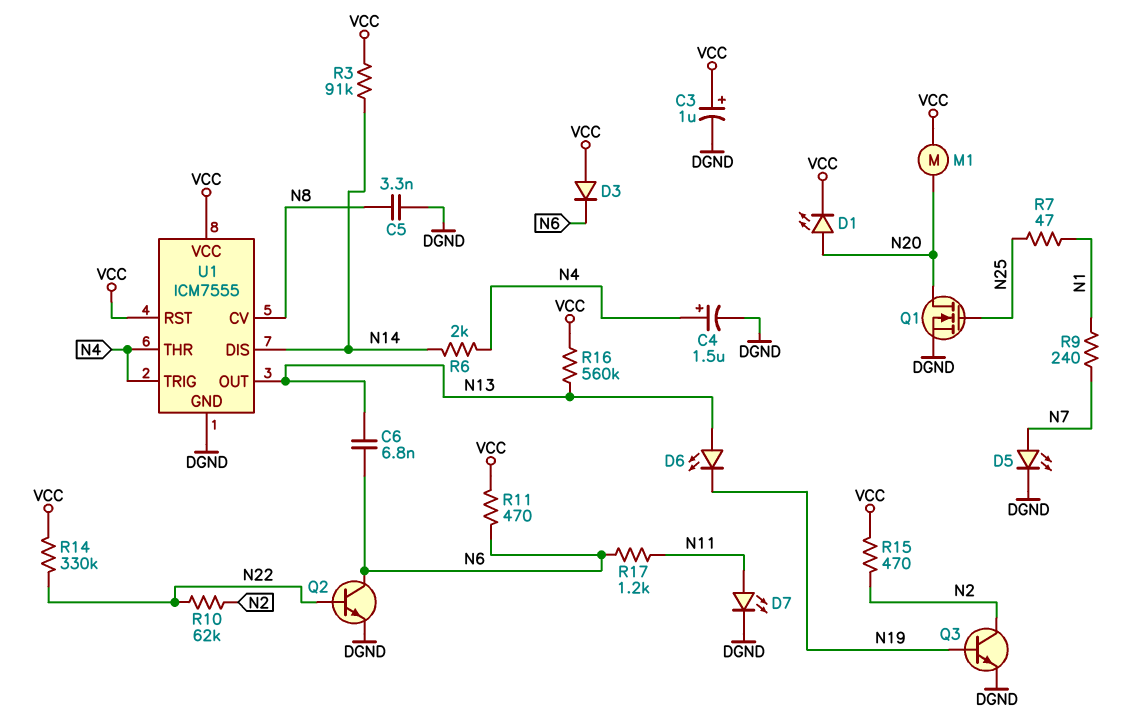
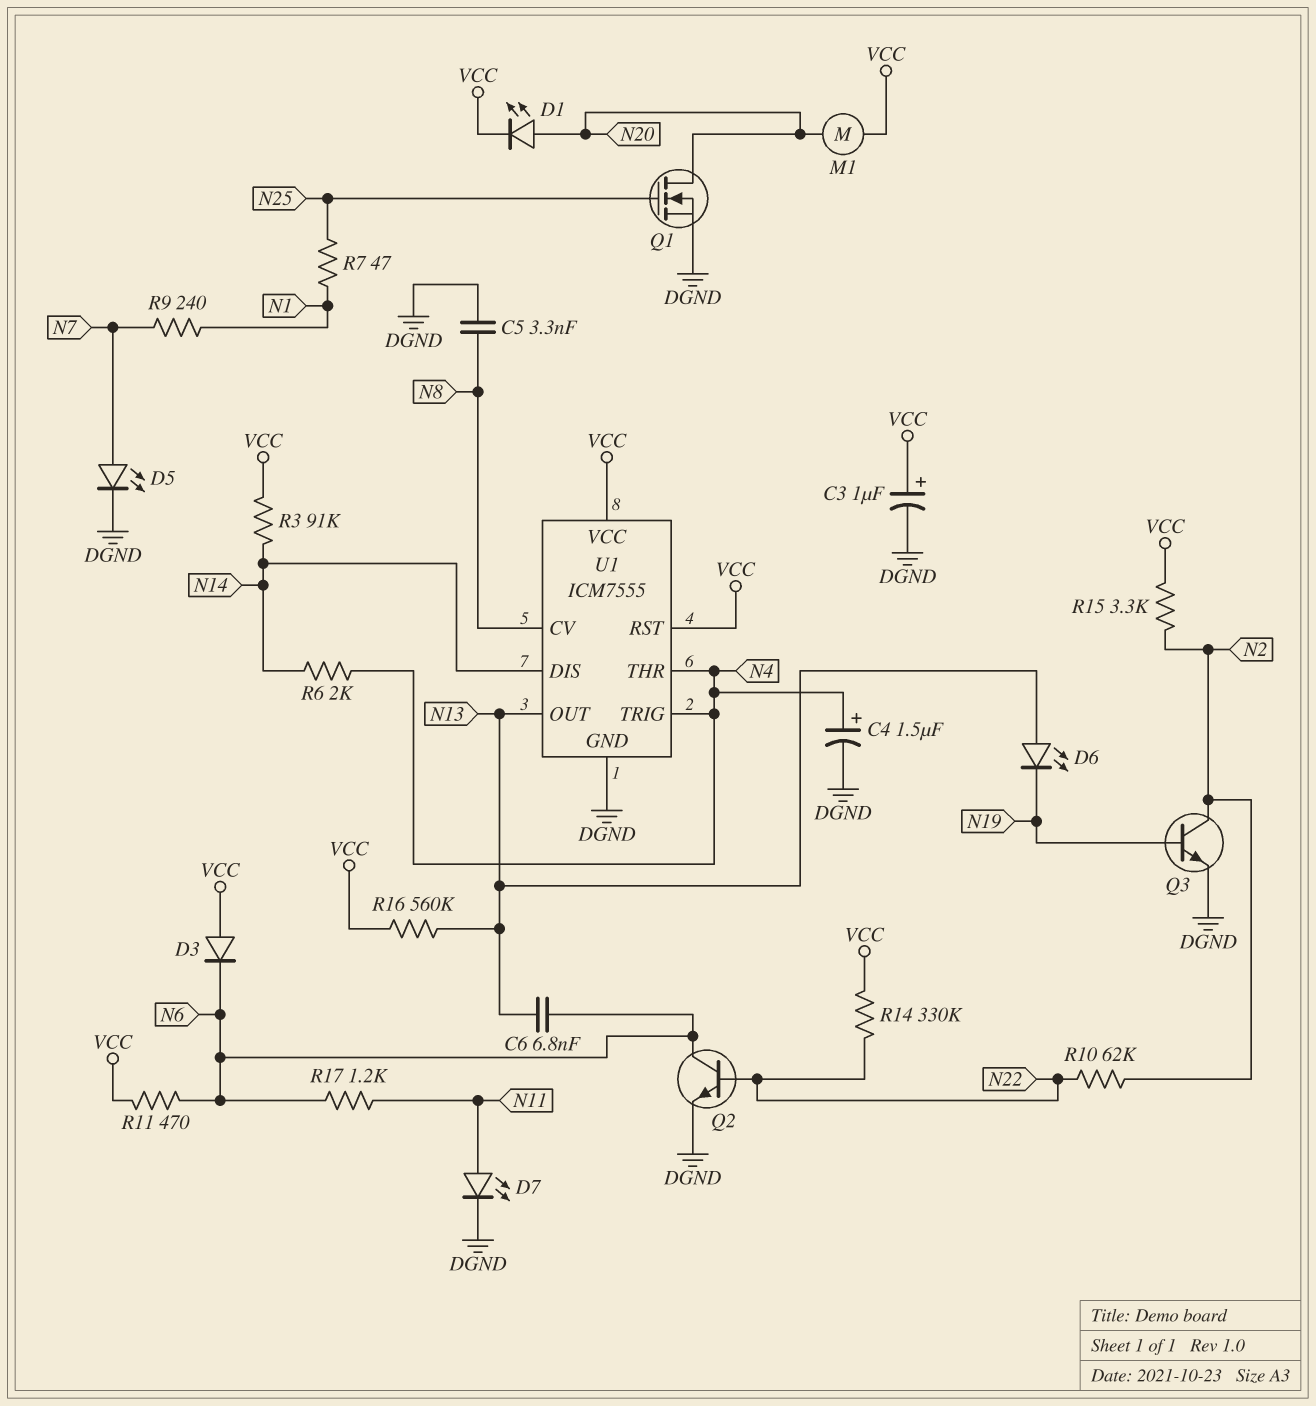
R15: 470 (N2, VCC) -> 3.3k (N2, VCC)

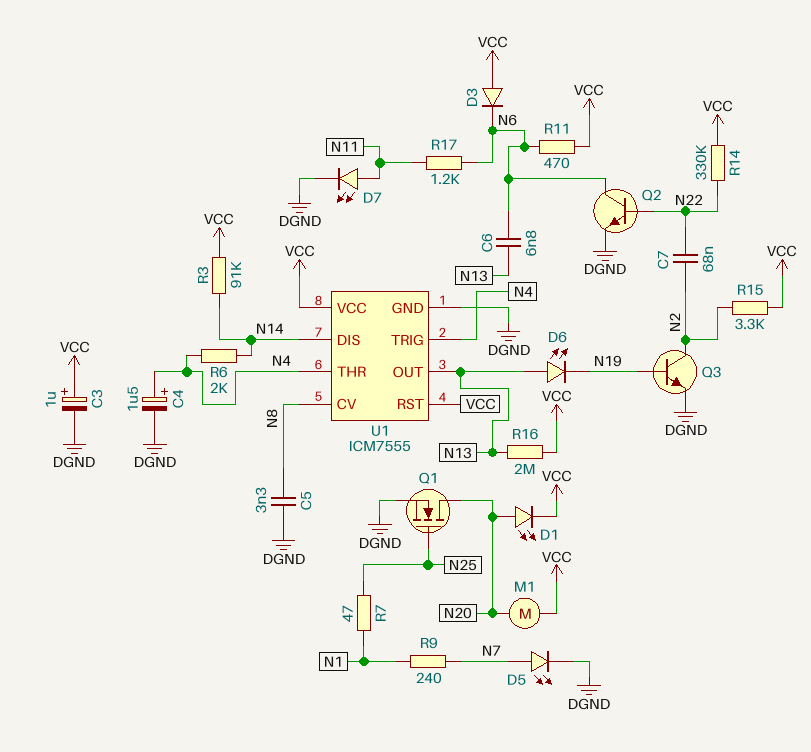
C7: none -> 68nF (N2, N22)
R10: 62k (N2, N22) -> none
R16: 560k (N13, VCC) -> 2M (N13, VCC)

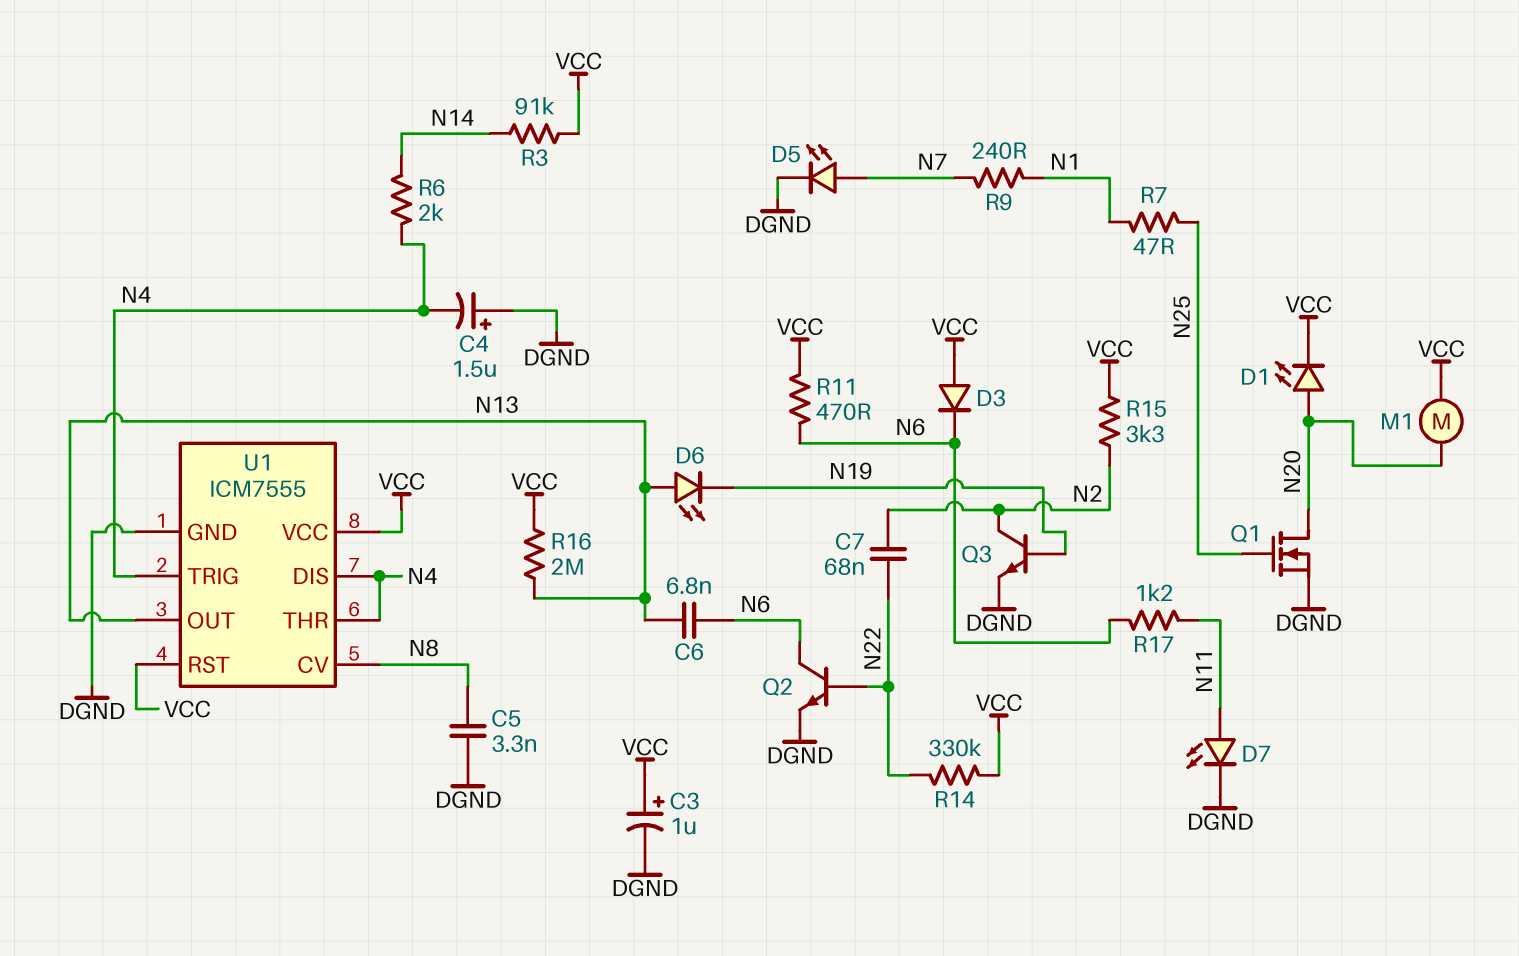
C4: 1.5uF (plus N4, minus DGND) -> 1.5uF (plus DGND, minus N4)
U1 pin DIS: N14 -> N4

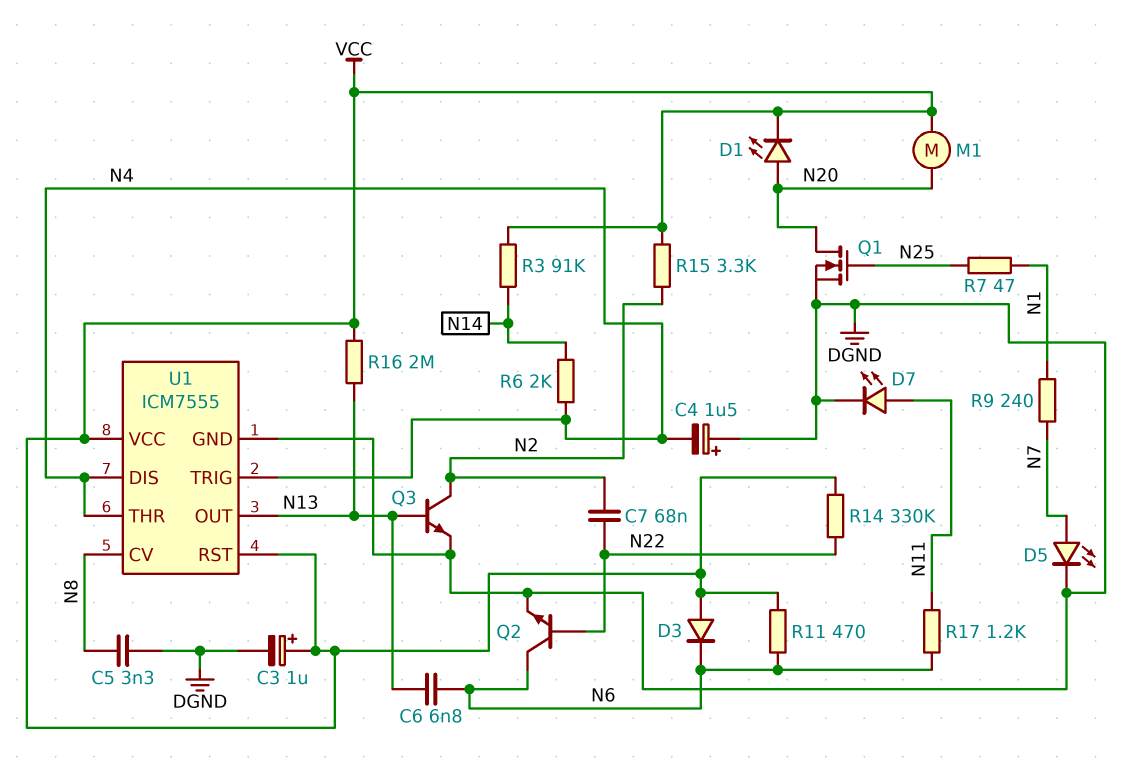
D6: LED (A N13, K N19) -> none
Q3: NPN (B N19, C N2, E DGND) -> NPN (B N13, C N2, E DGND)

